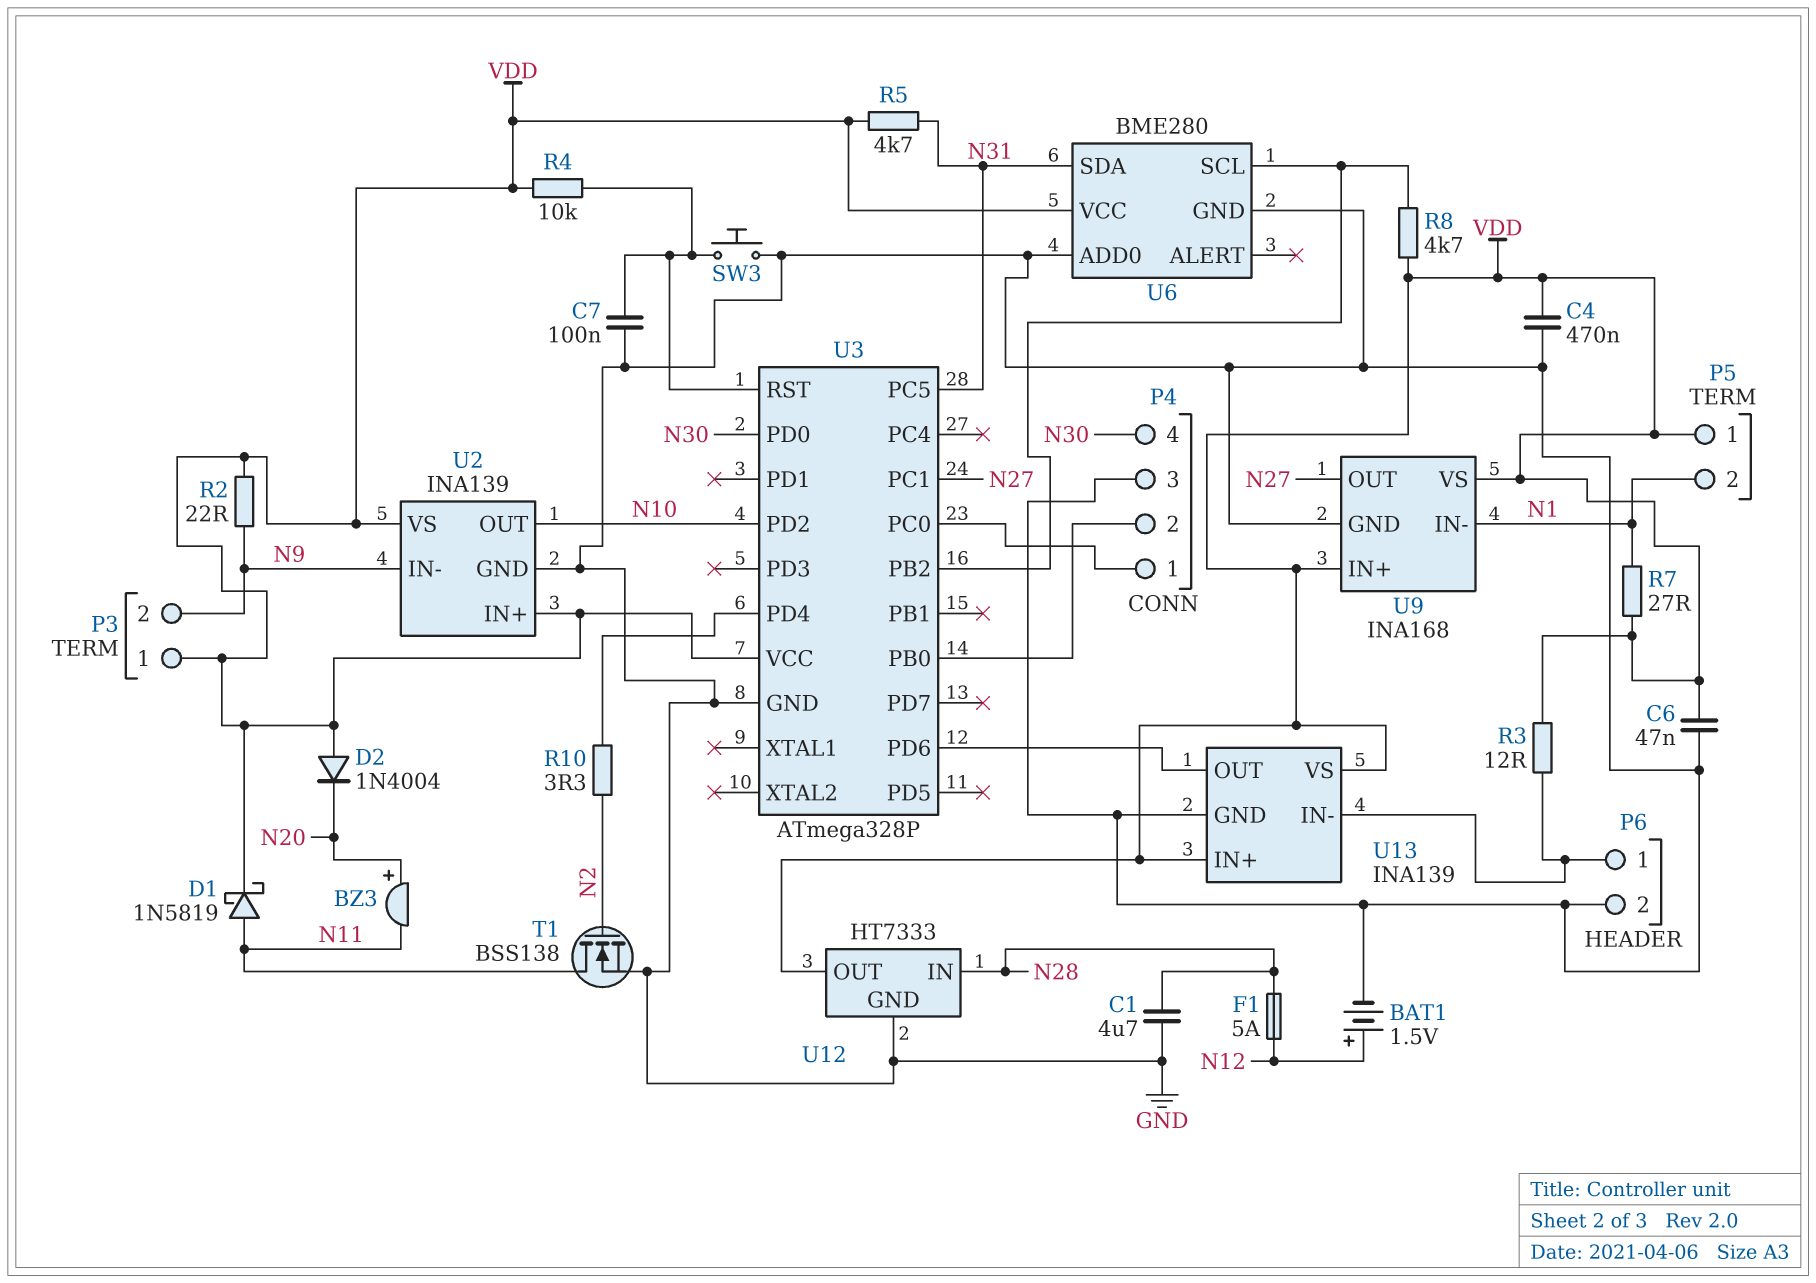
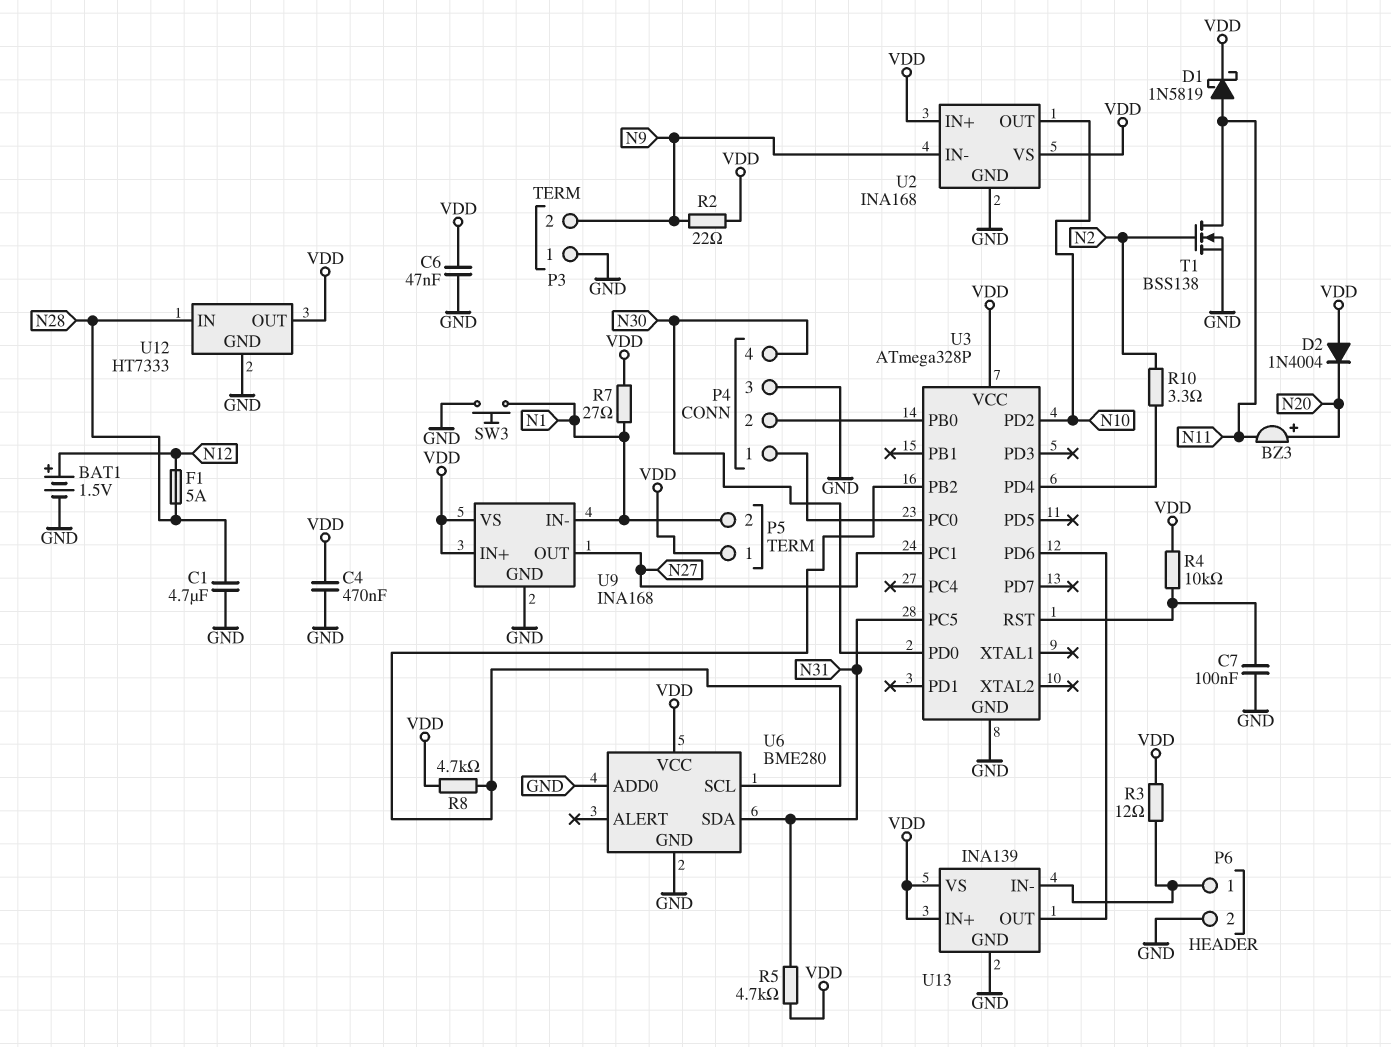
P3 pin 1: VDD -> GND
SW3: button (GND, U3/RST) -> button (GND, N1)
U2: INA139 -> INA168

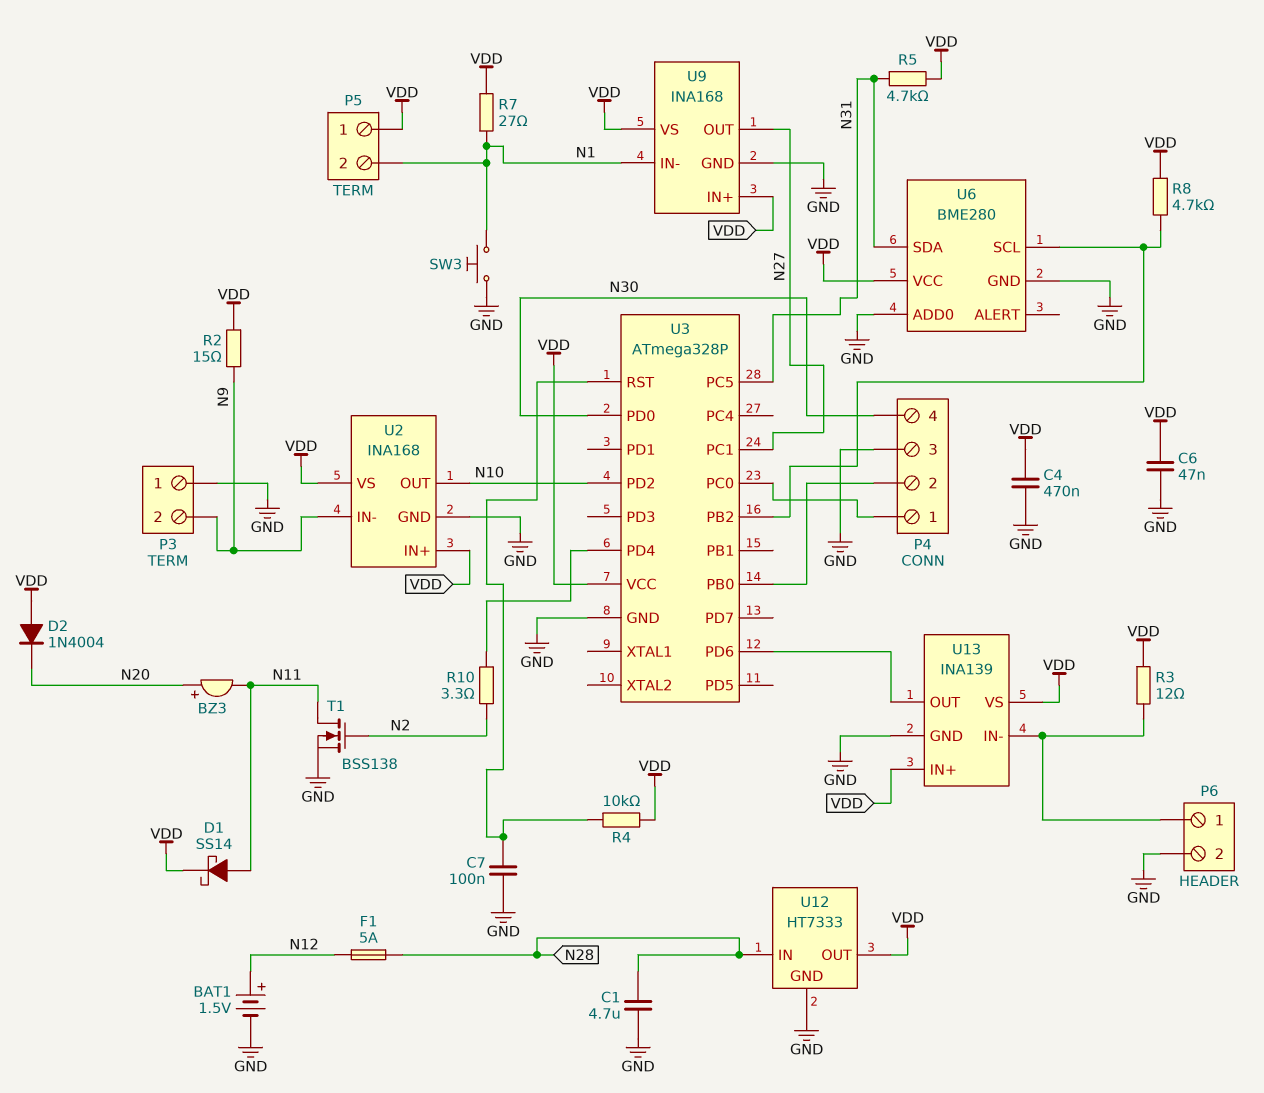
D1: schottky 1N5819 (A N11, K VDD) -> schottky SS14 (A N11, K VDD)
R2: 22 (N9, VDD) -> 15 (N9, VDD)

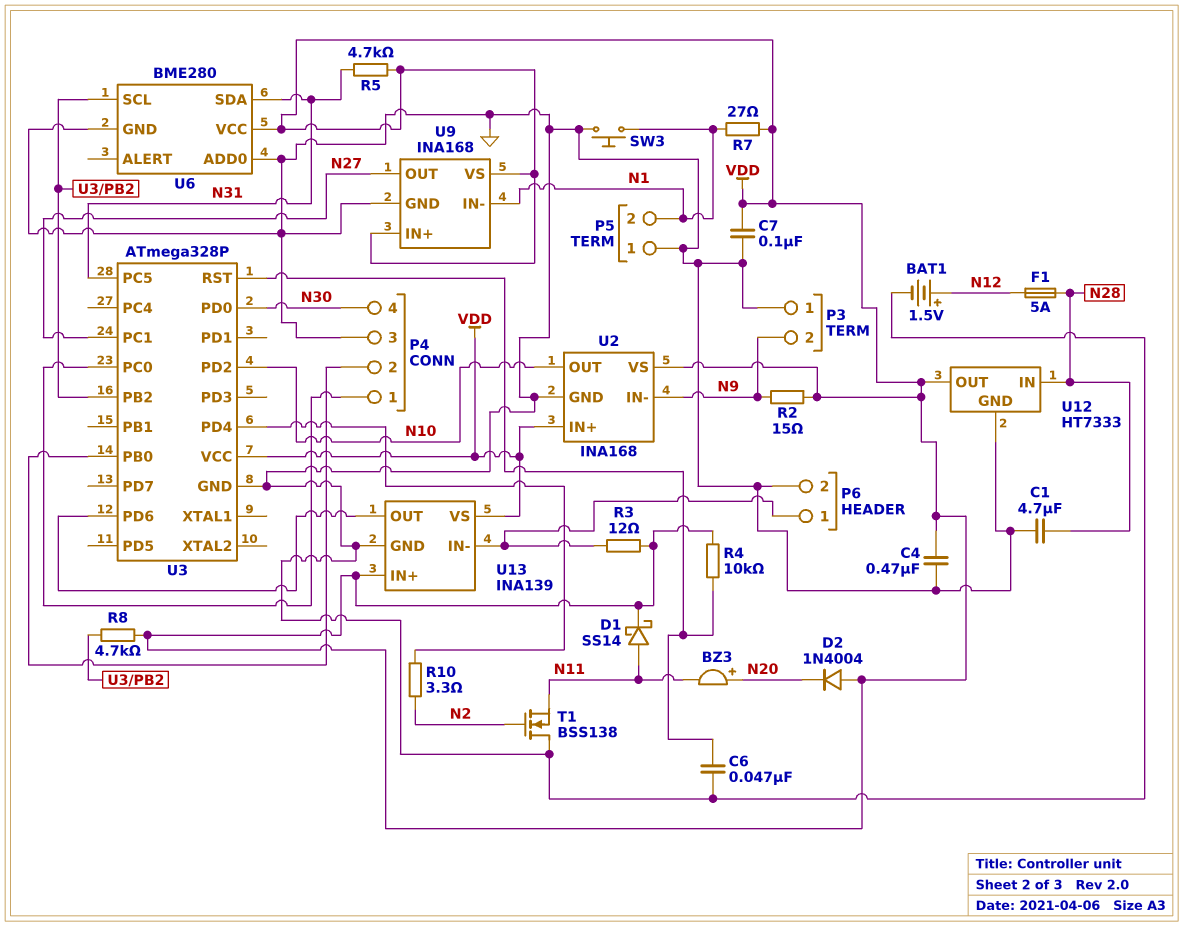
C6: 47nF (GND, VDD) -> 47nF (GND, U3/RST)
C7: 100nF (GND, U3/RST) -> 100nF (GND, VDD)
P5 pin 1: VDD -> GND
T1: NMOS BSS138 (G N2, D N11, S GND) -> NMOS BSS138 (G N2, D GND, S N11)

